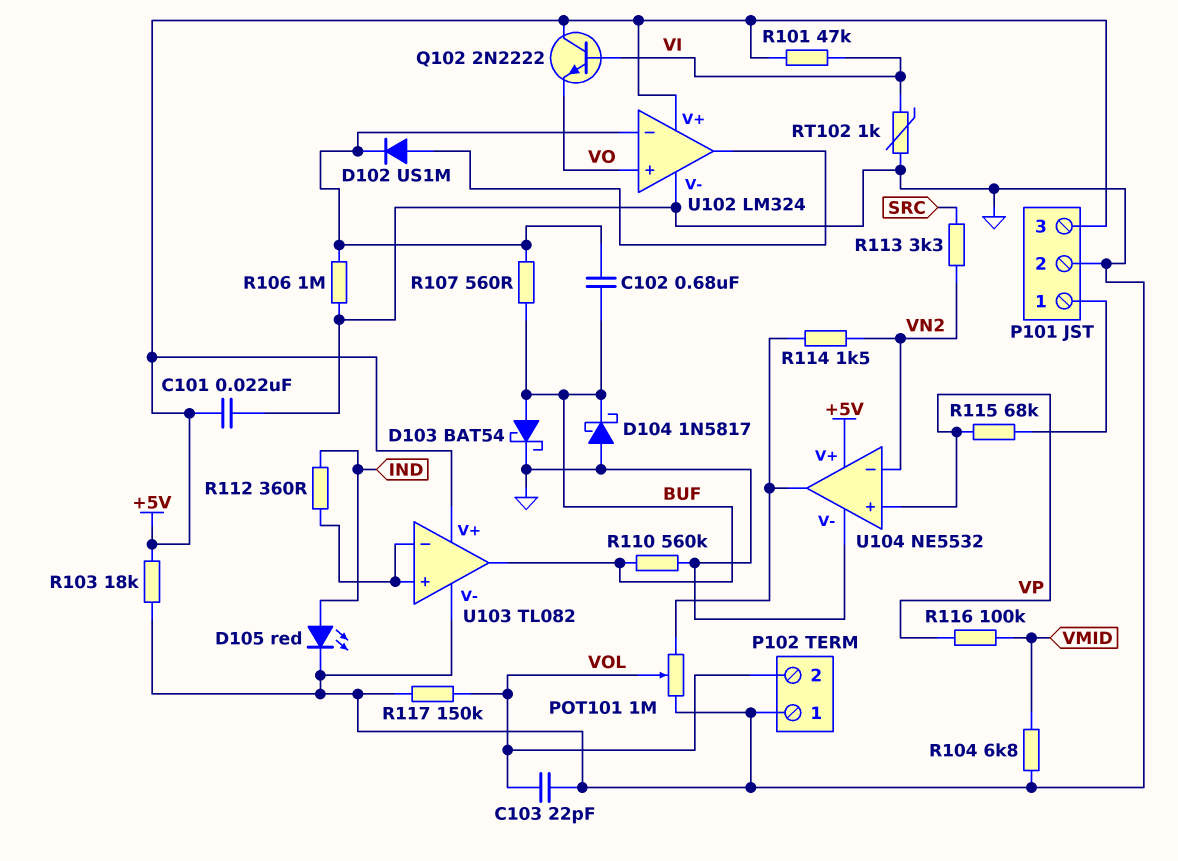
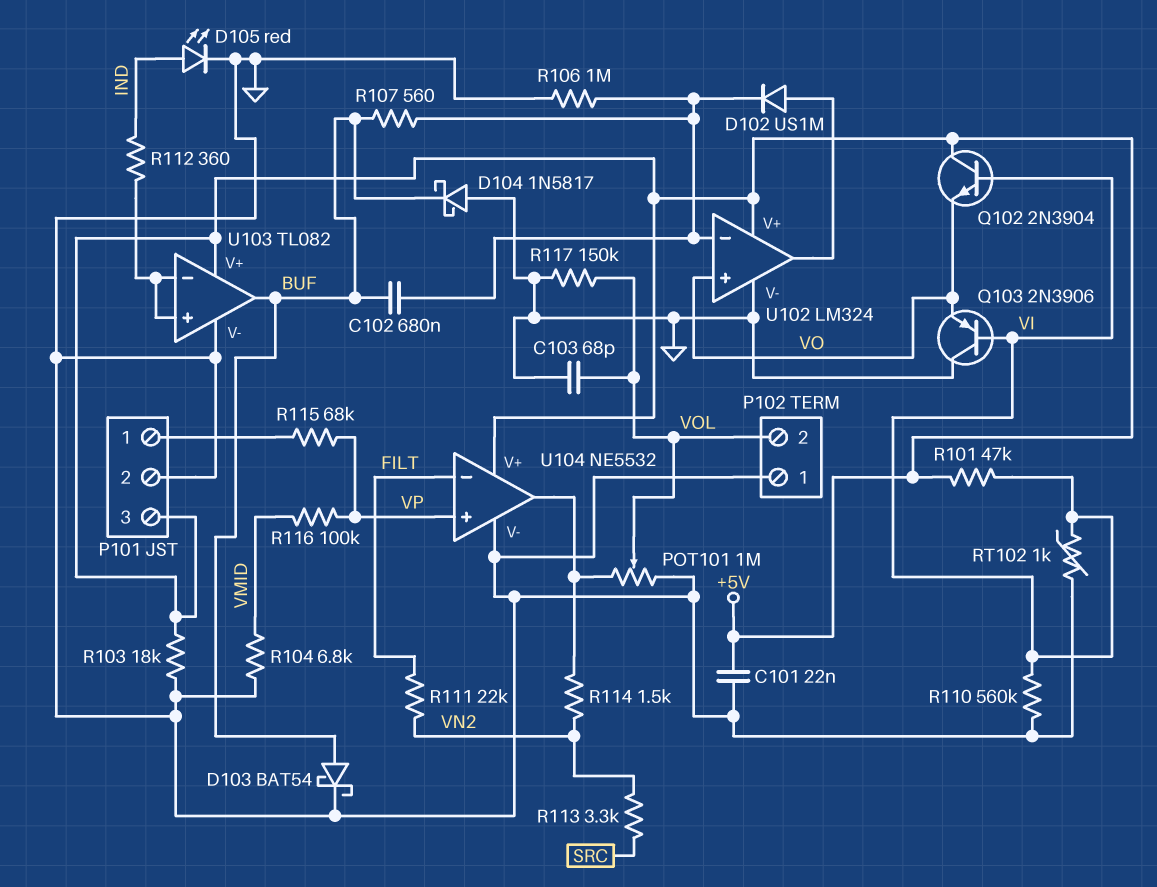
C103: 22pF (GND, VOL) -> 68pF (GND, VOL)
Q102: NPN 2N2222 (B VI, C +5V, E VO) -> NPN 2N3904 (B VI, C +5V, E VO)
Q103: none -> PNP 2N3906 (B VI, C GND, E VO)
R110: 560k (BUF, GND) -> 560k (GND, VI)
R111: none -> 22k (FILT, VN2)
U104 pin in-: VN2 -> FILT

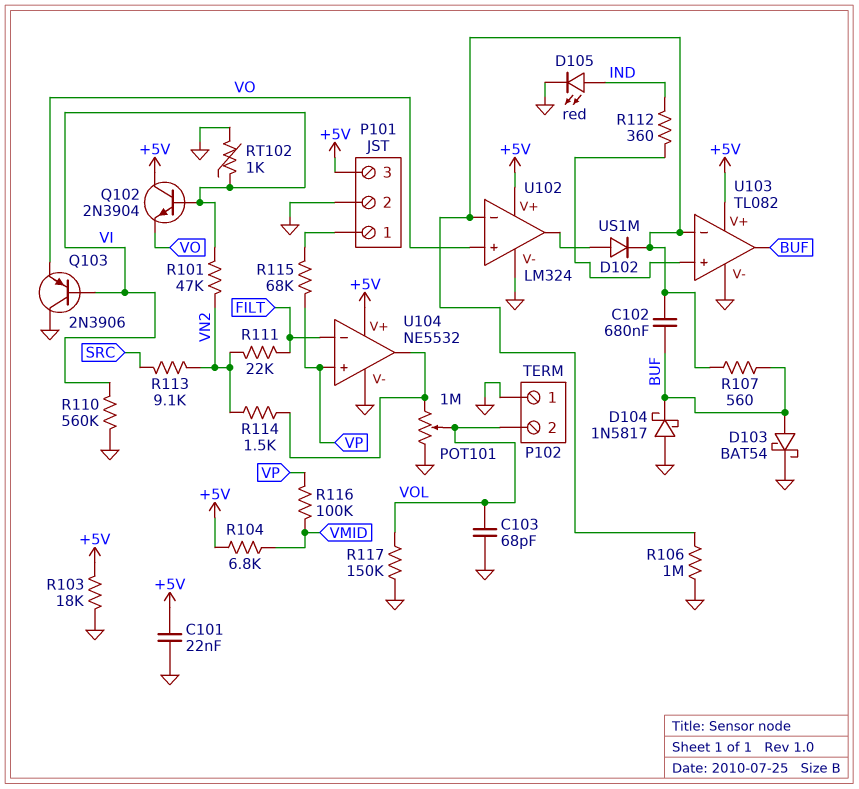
R101: 47k (+5V, VI) -> 47k (VI, VN2)
R104: 6.8k (GND, VMID) -> 6.8k (+5V, VMID)
R113: 3.3k (SRC, VN2) -> 9.1k (SRC, VN2)
U103 pin in-: U103/in+ -> U102/in-

